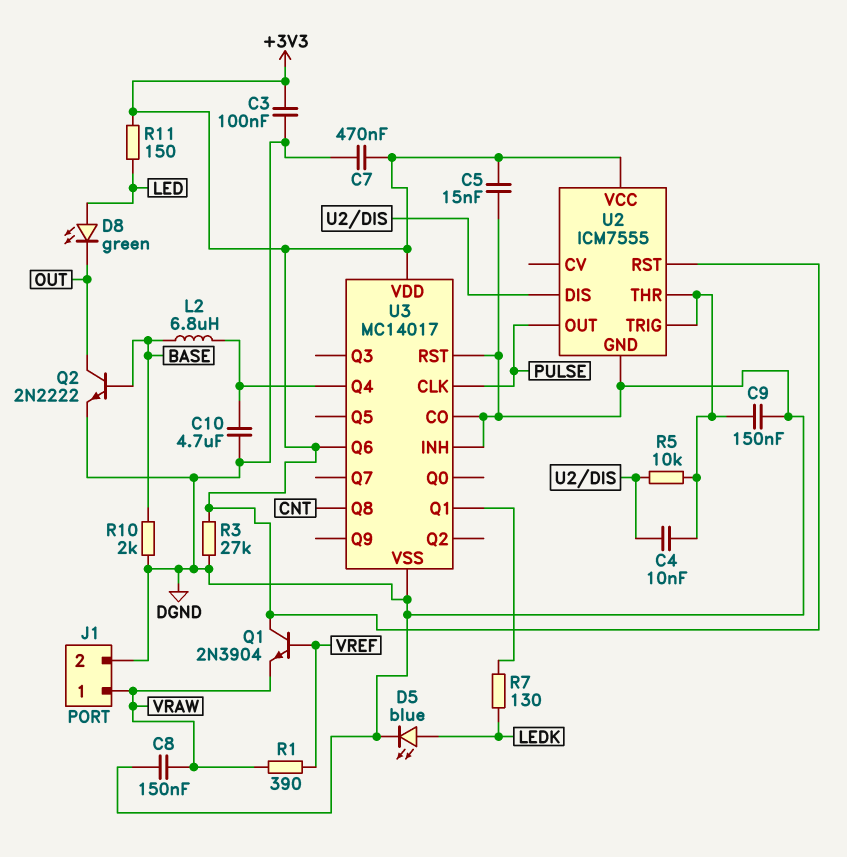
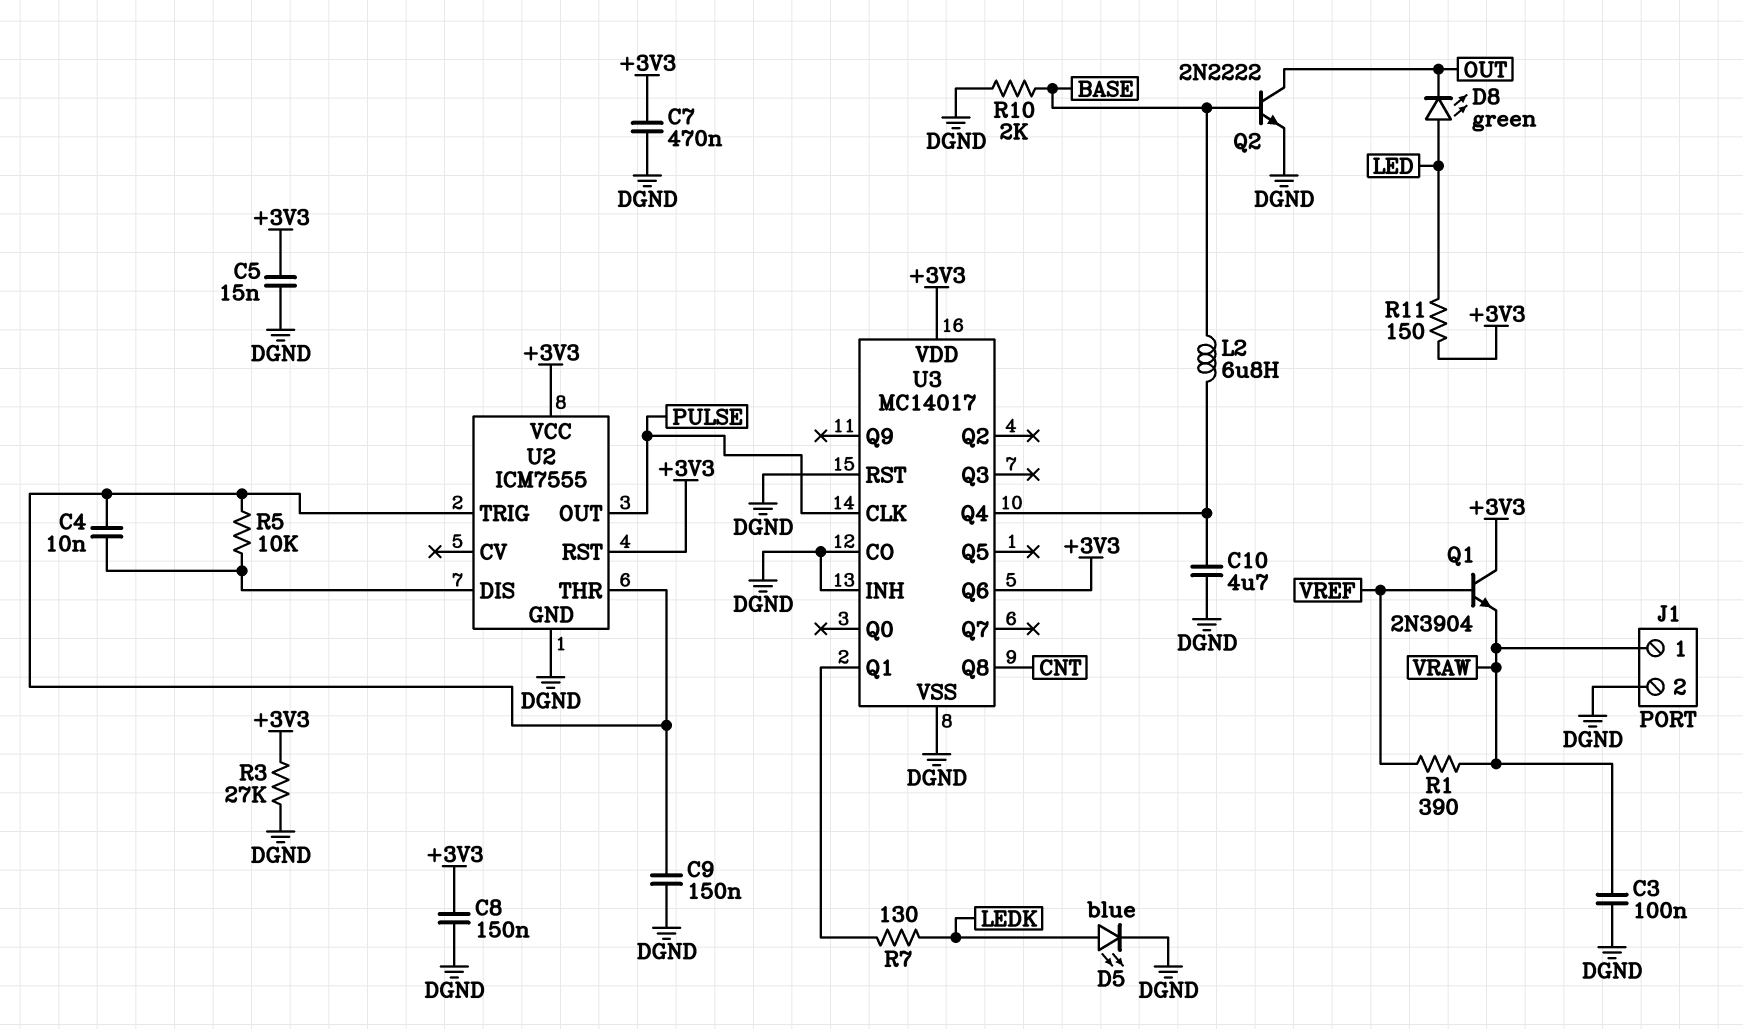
C3: 100nF (+3V3, DGND) -> 100nF (DGND, VRAW)
C8: 150nF (DGND, VRAW) -> 150nF (+3V3, DGND)

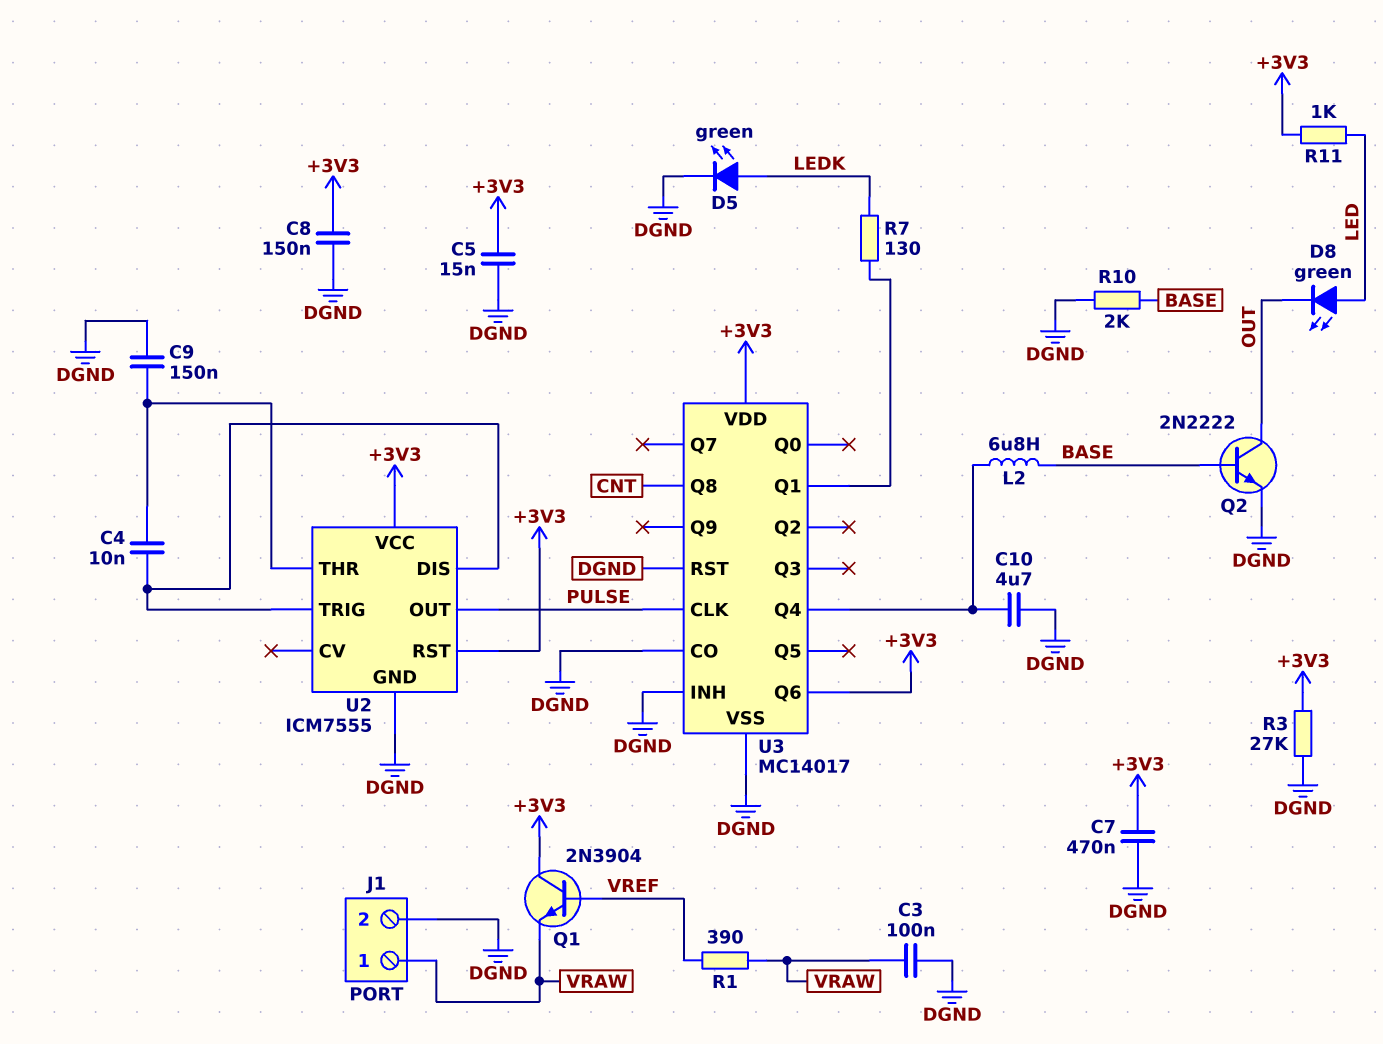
D5: LED blue (A LEDK, K DGND) -> LED green (A LEDK, K DGND)
R5: 10k (U2/DIS, U2/THR) -> none
R11: 150 (+3V3, LED) -> 1k (+3V3, LED)
U2 pin TRIG: U2/THR -> U2/DIS

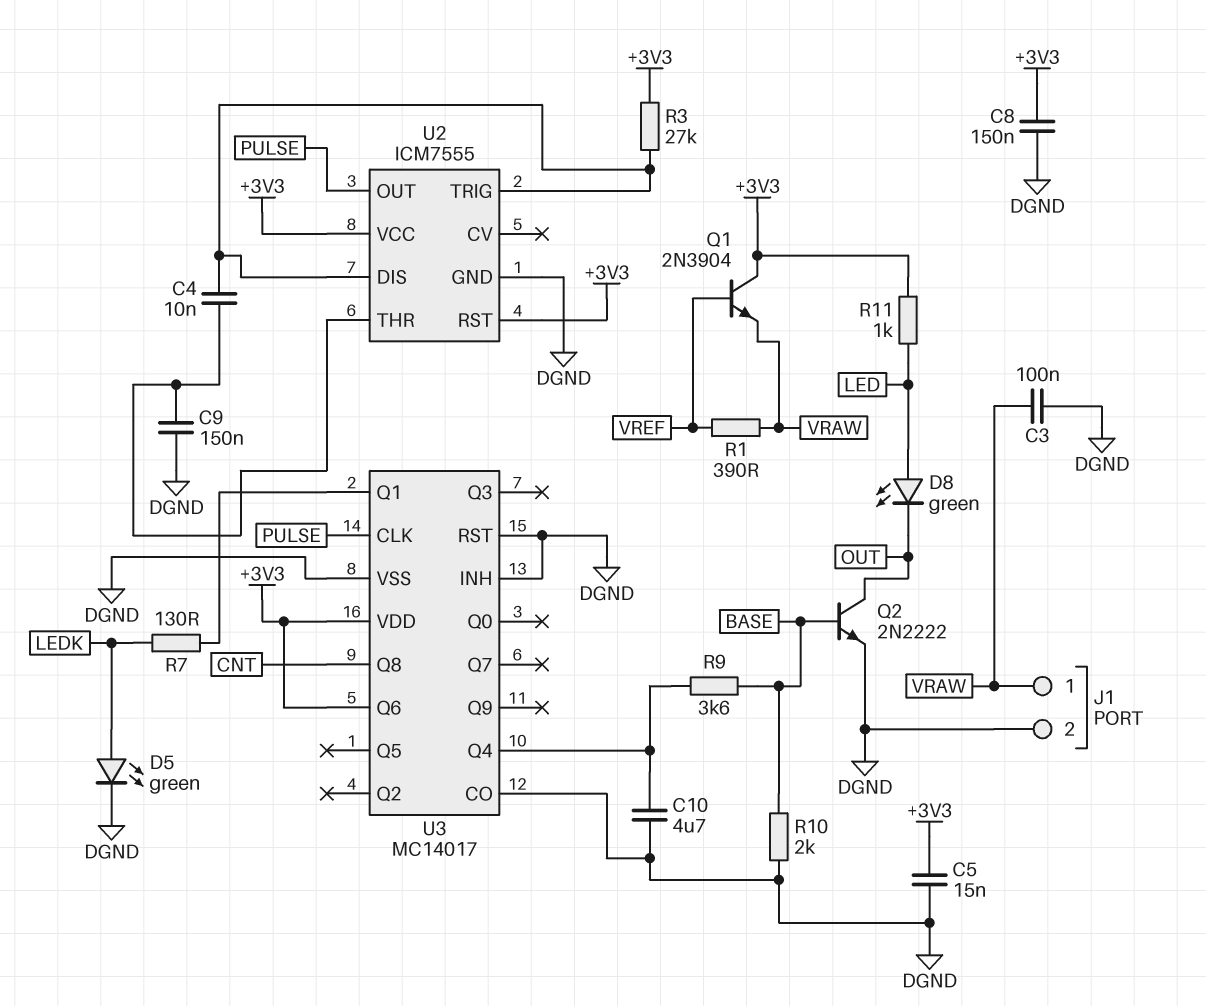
C7: 470nF (+3V3, DGND) -> none
L2: 6.8uH (BASE, U3/Q4) -> none
R3: 27k (+3V3, DGND) -> 27k (+3V3, U2/DIS)
R9: none -> 3.6k (BASE, U3/Q4)

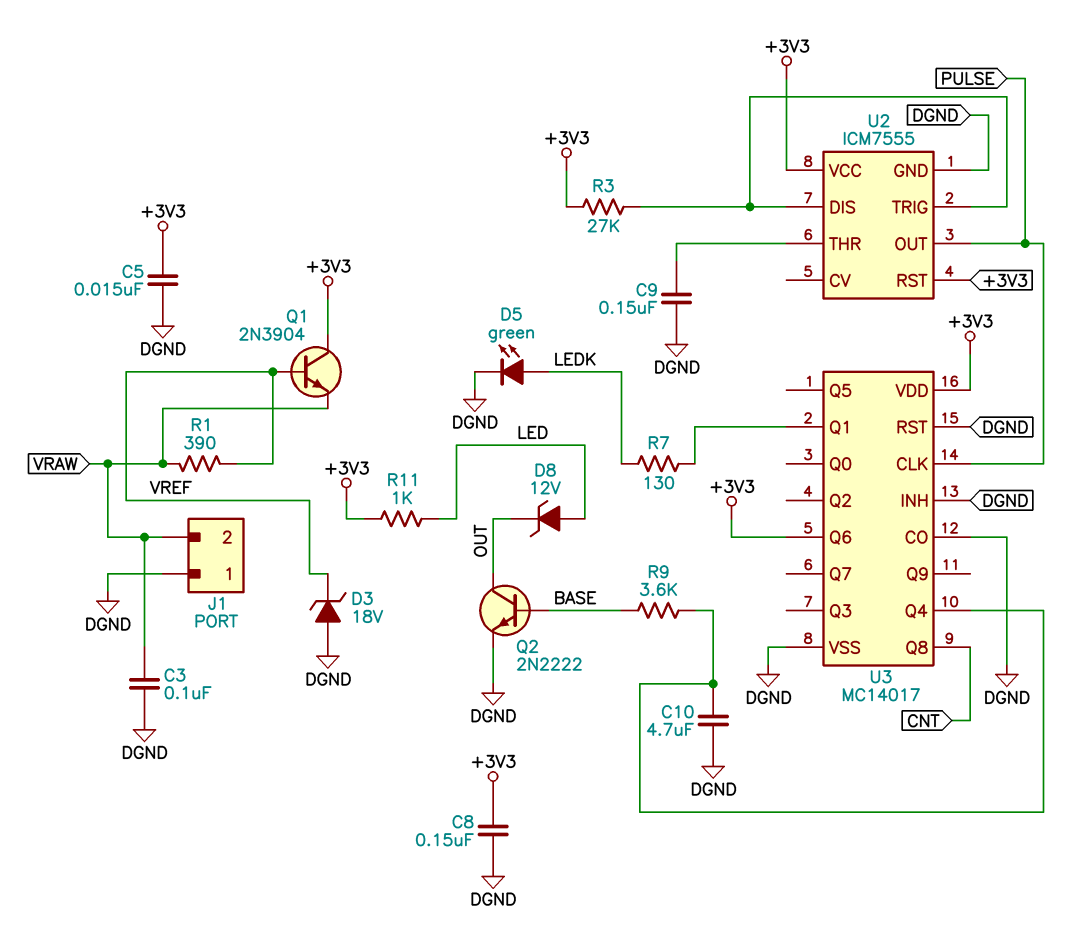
C4: 10nF (U2/DIS, U2/THR) -> none
D3: none -> zener 18V (A DGND, K VREF)
D8: LED green (A LED, K OUT) -> zener 12V (A LED, K OUT)
J1 pin 1: VRAW -> DGND
J1 pin 2: DGND -> VRAW
R10: 2k (BASE, DGND) -> none

